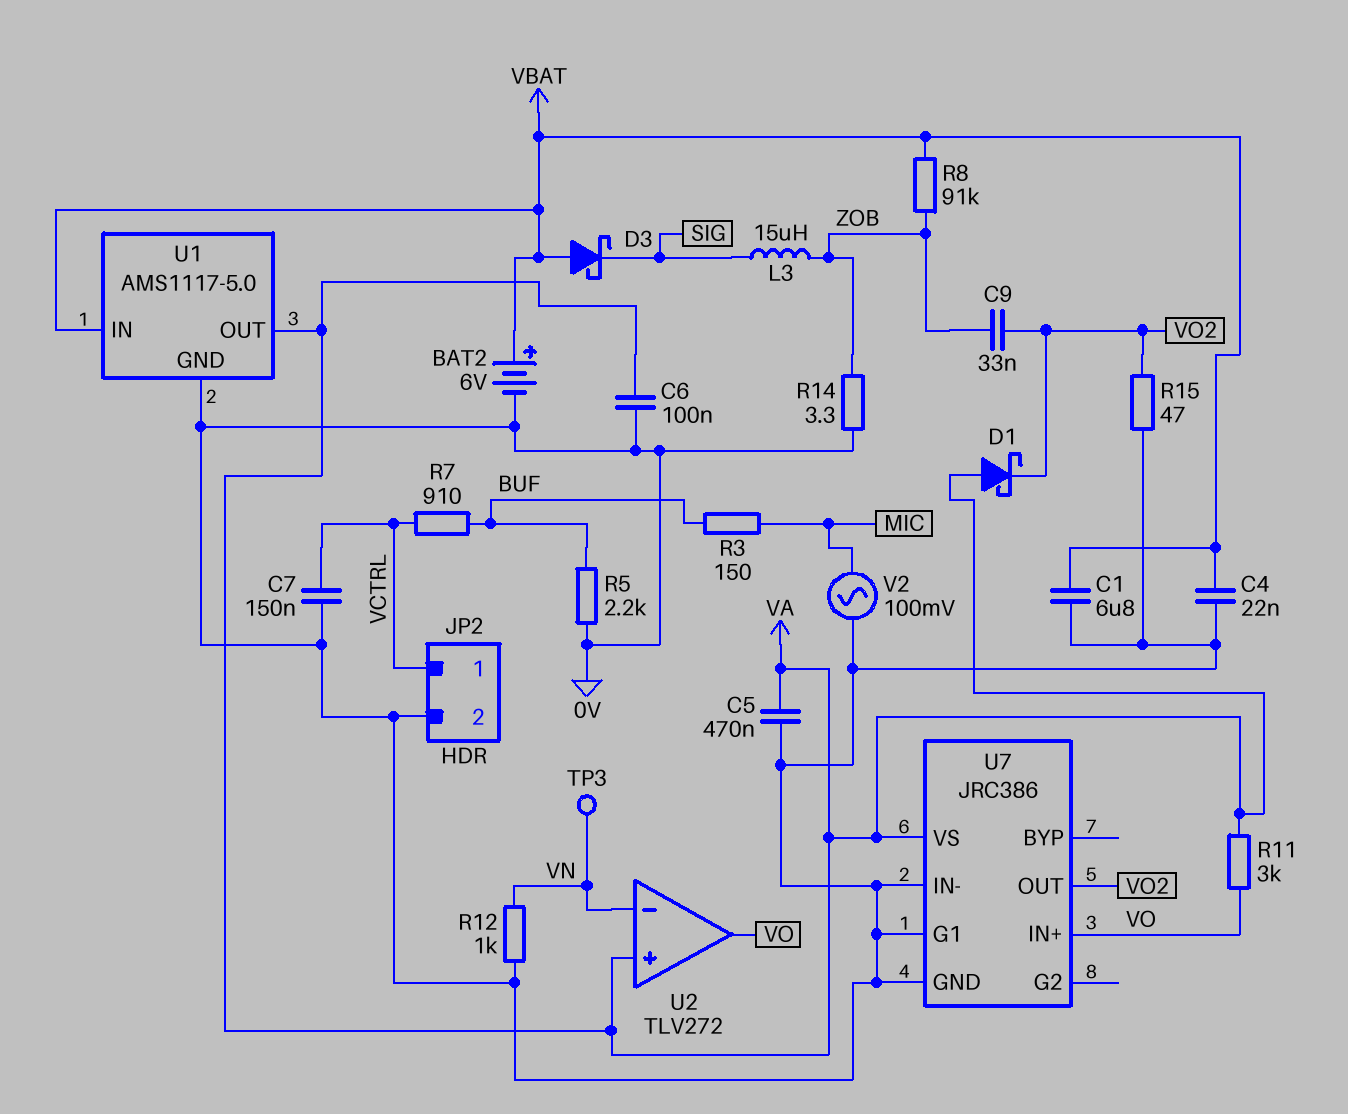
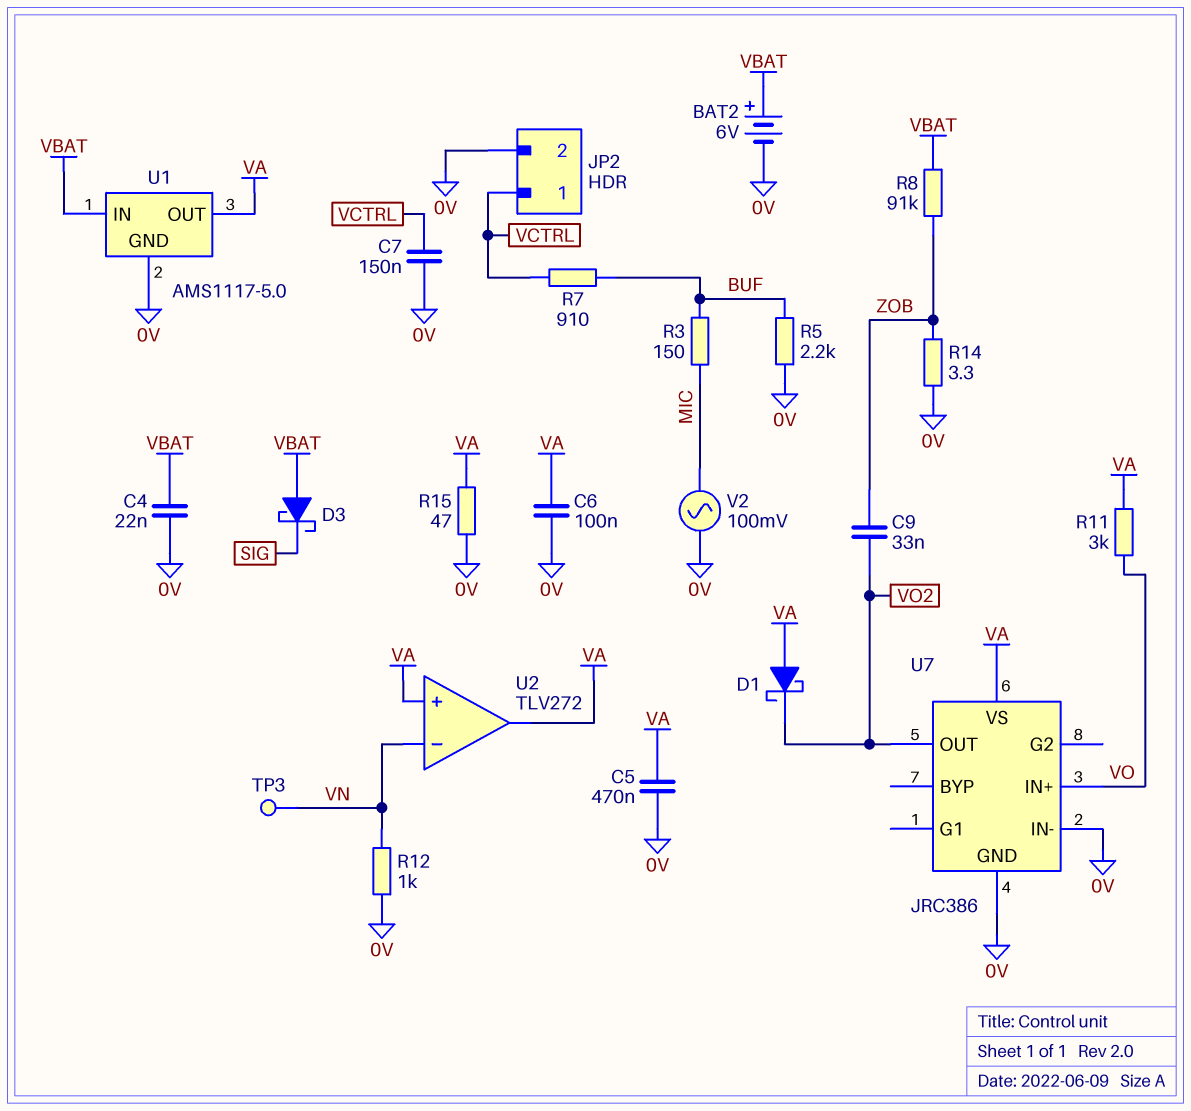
C1: 6.8uF (0V, VBAT) -> none
L3: 15uH (SIG, ZOB) -> none
R15: 47 (0V, VO2) -> 47 (0V, VA)
U2 pin out: VO -> VA
U7 pin G1: 0V -> none

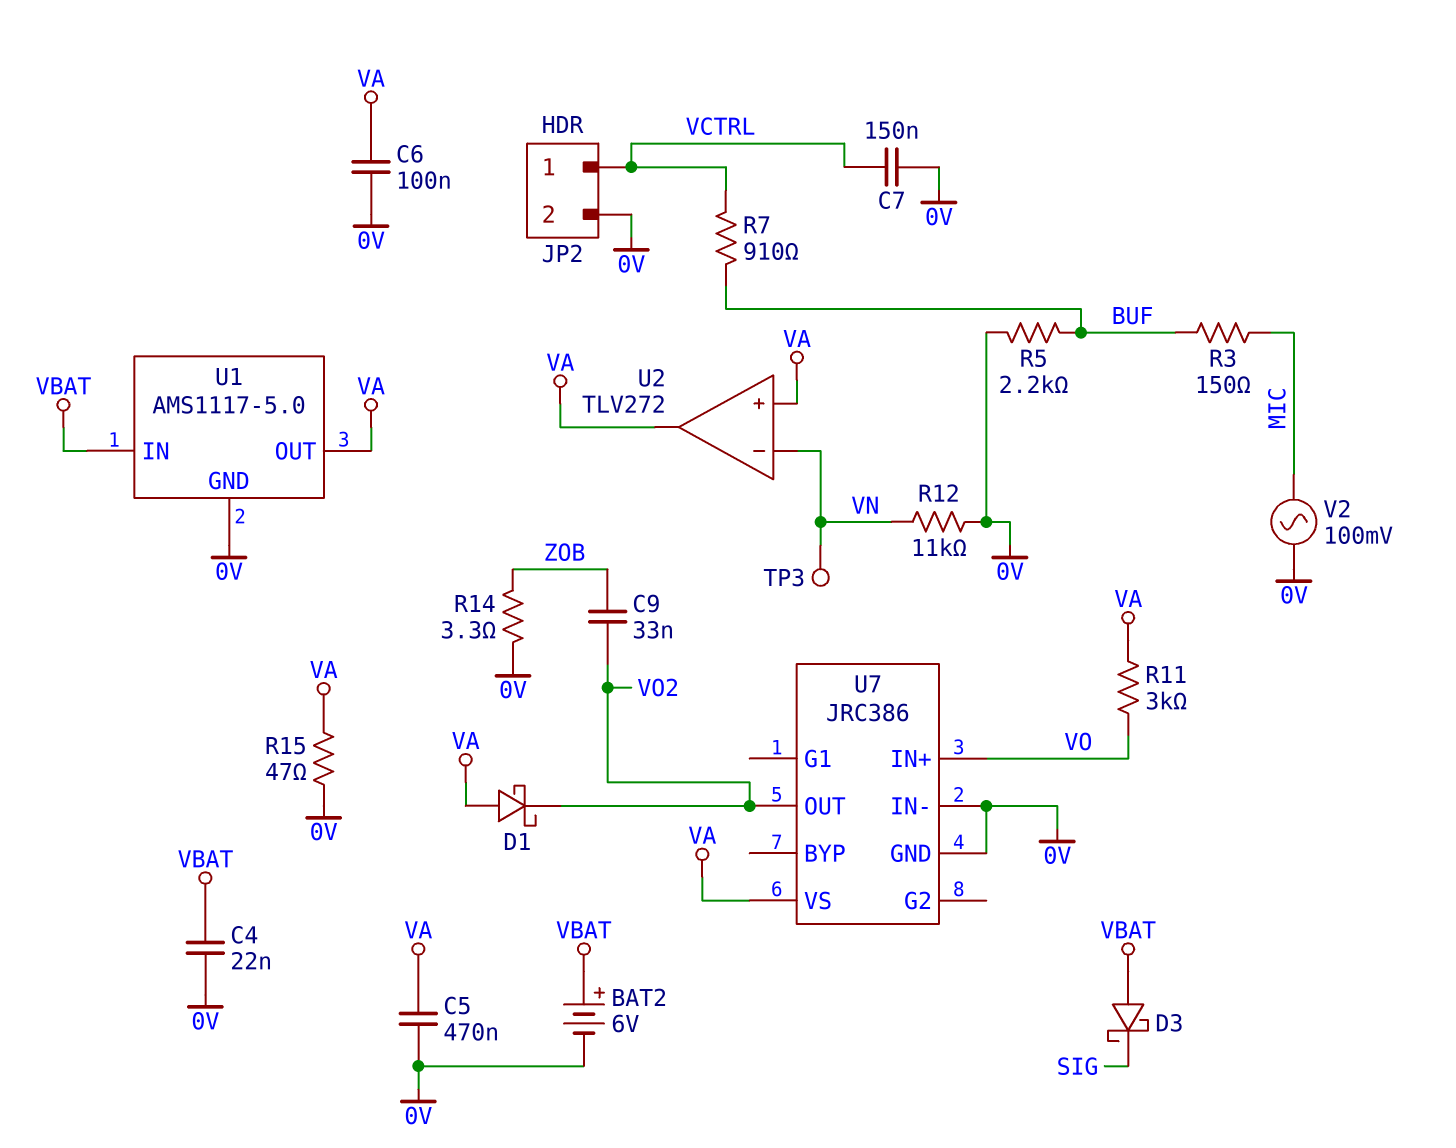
R8: 91k (VBAT, ZOB) -> none
R12: 1k (0V, VN) -> 11k (0V, VN)

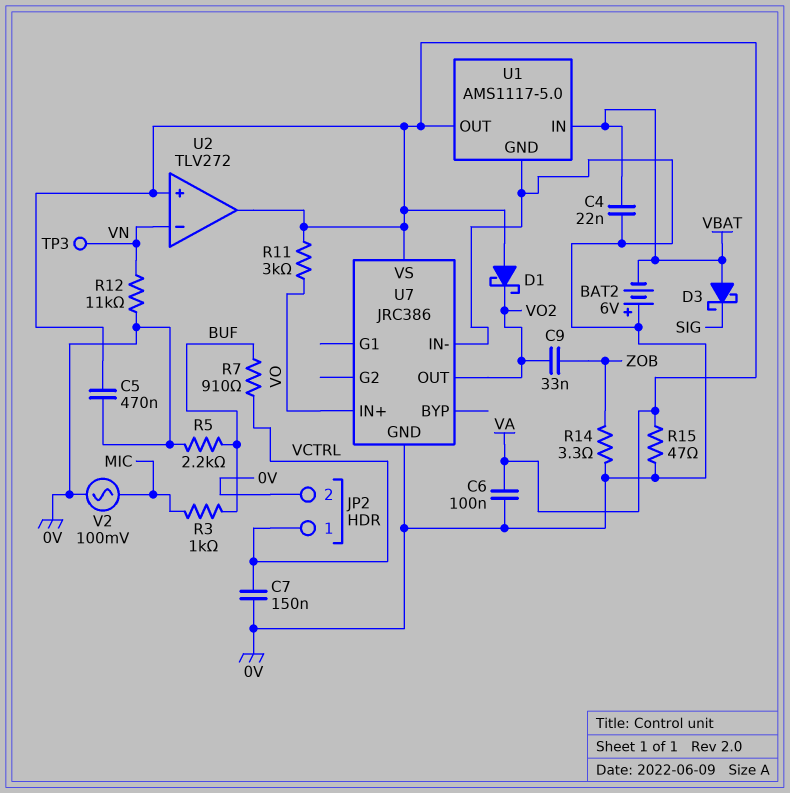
BAT2: 6V (plus VBAT, minus 0V) -> 6V (plus 0V, minus VBAT)
R3: 150 (BUF, MIC) -> 1k (BUF, MIC)

